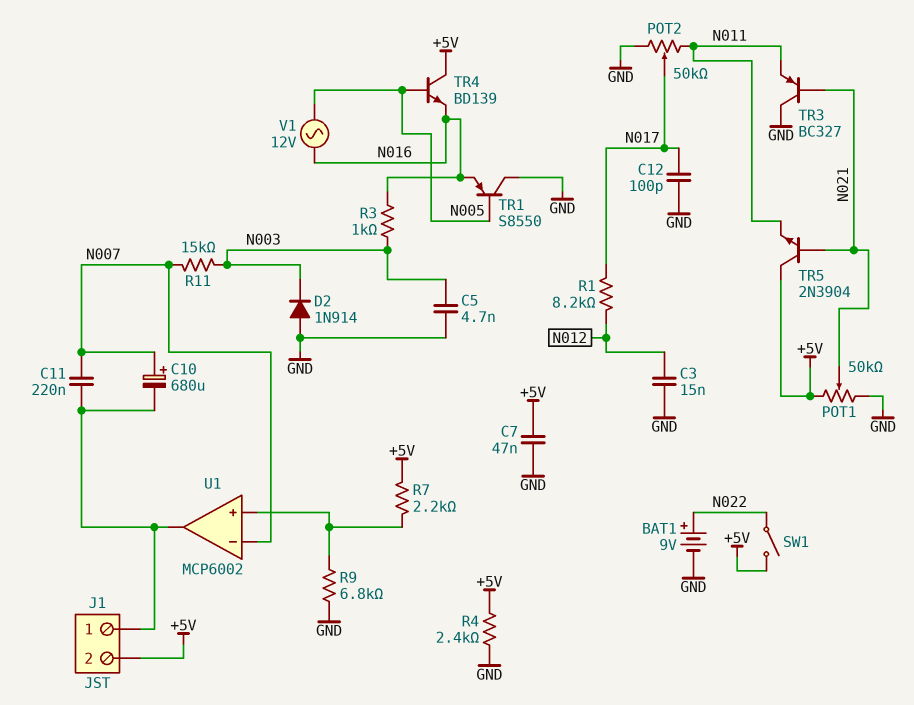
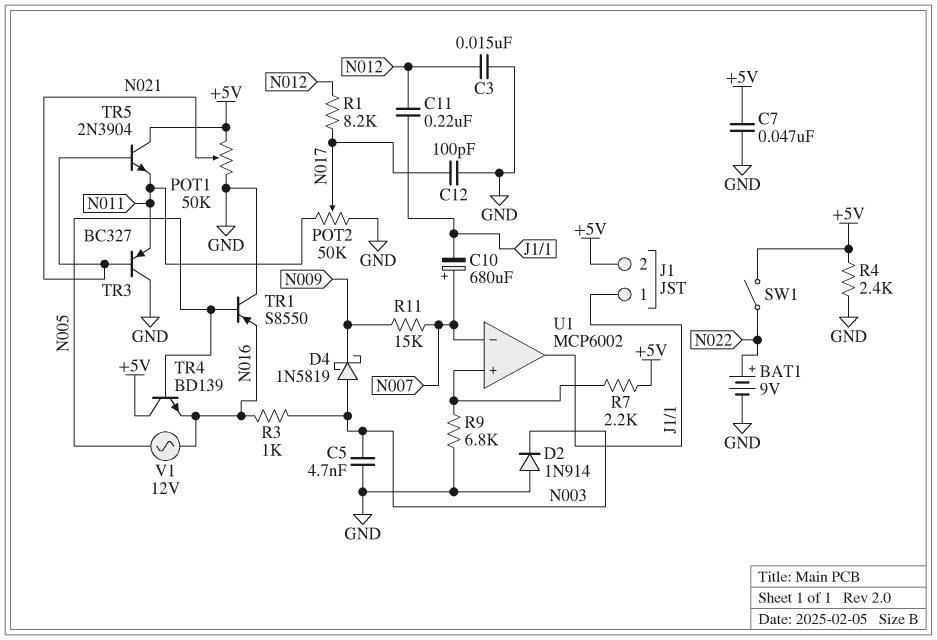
C11: 220nF (J1/1, N007) -> 220nF (J1/1, N012)
D4: none -> schottky 1N5819 (A N003, K N009)
R11: 15k (N003, N007) -> 15k (N007, N009)

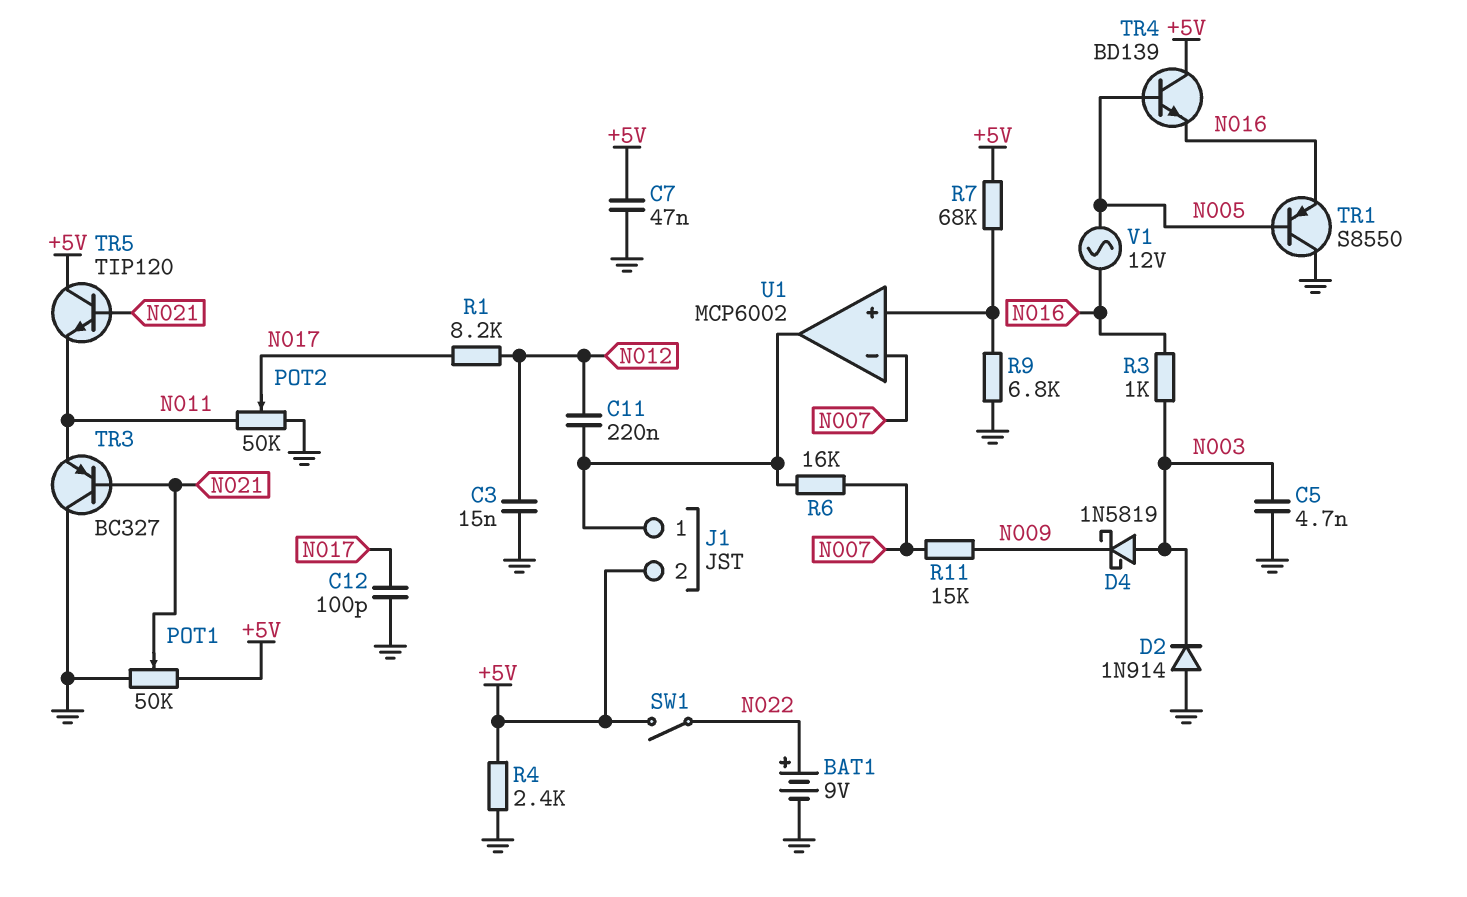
C10: 680uF (plus N007, minus J1/1) -> none
R6: none -> 16k (J1/1, N007)
R7: 2.2k (+5V, U1/in+) -> 68k (+5V, U1/in+)
TR5: NPN 2N3904 (B N021, C +5V, E N011) -> NPN TIP120 (B N021, C +5V, E N011)

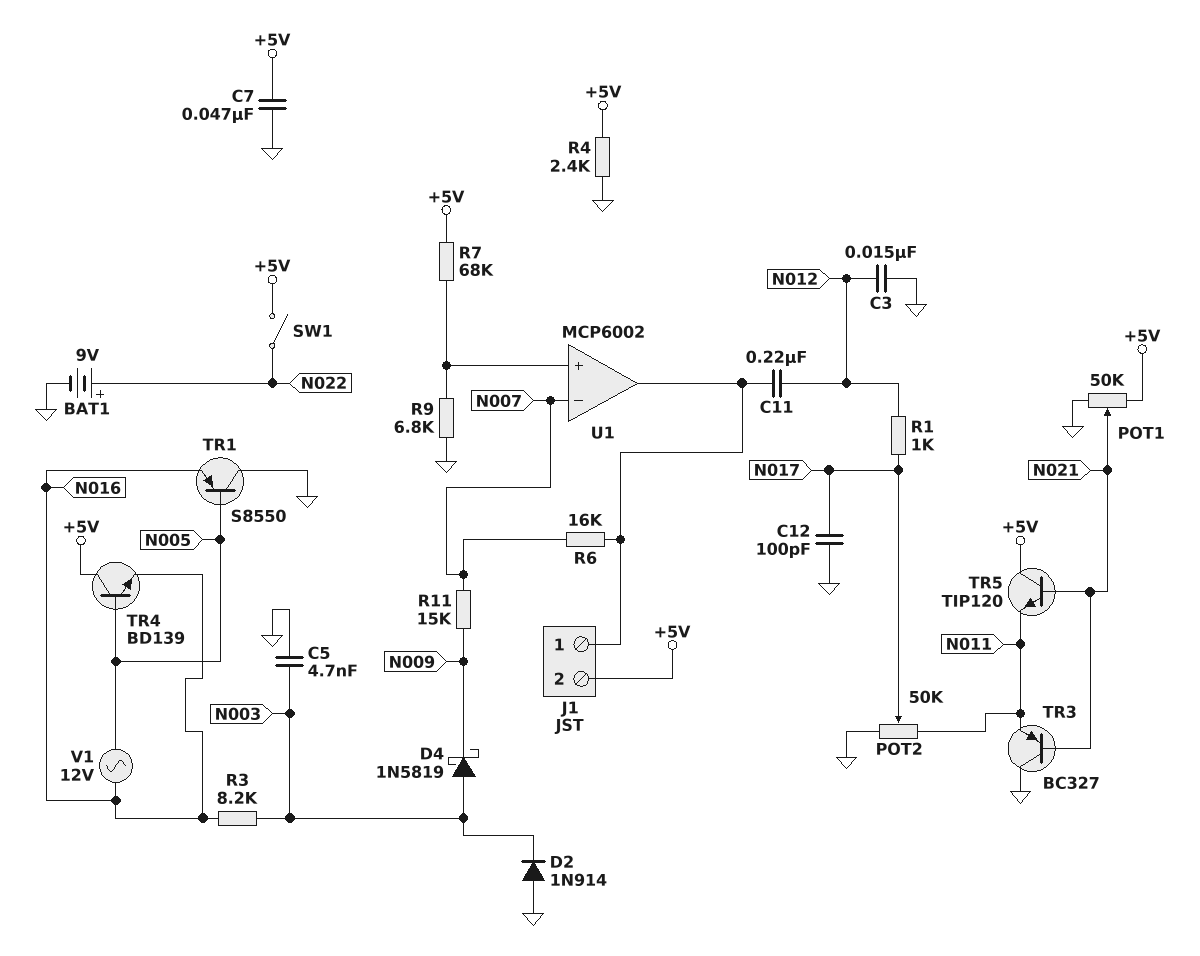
R1: 8.2k (N012, N017) -> 1k (N012, N017)
R3: 1k (N003, N016) -> 8.2k (N003, N016)

